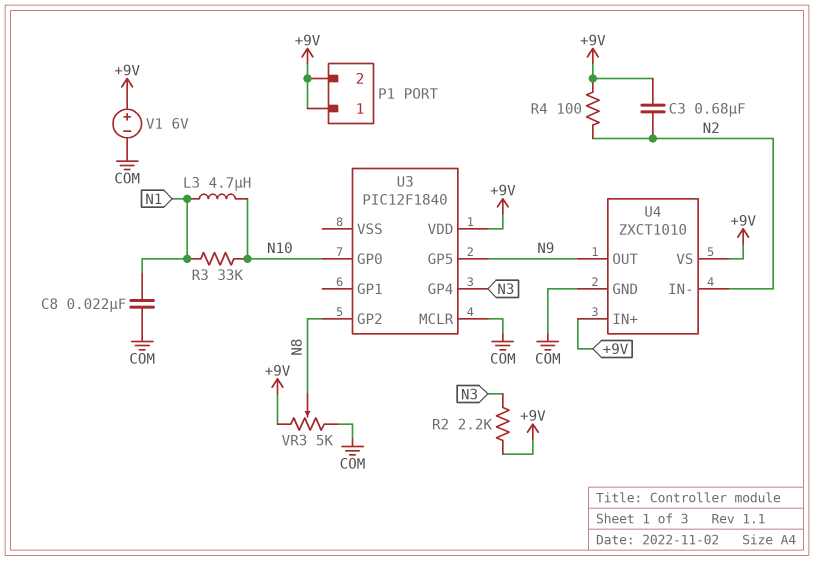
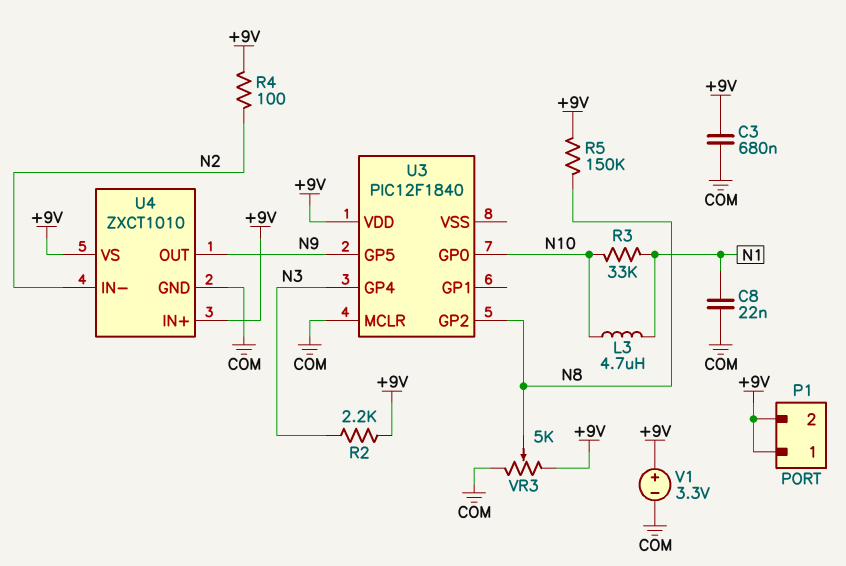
C3: 680nF (+9V, N2) -> 680nF (+9V, COM)
R5: none -> 150k (+9V, N8)
V1: 6V (plus +9V, minus COM) -> 3.3V (plus +9V, minus COM)

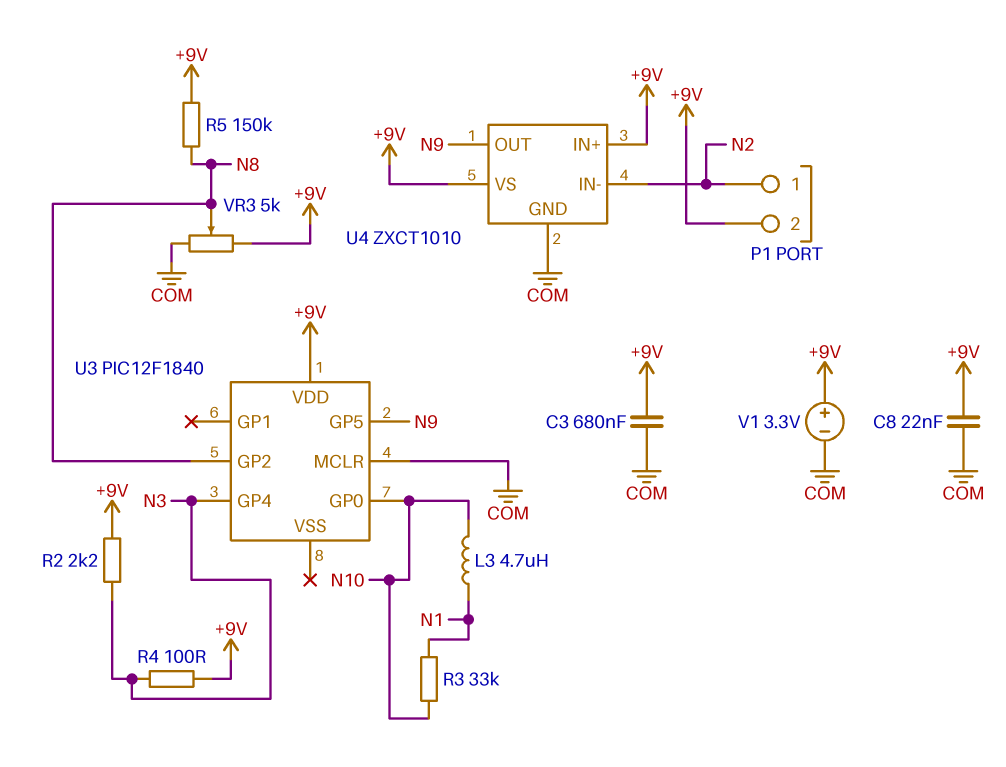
C8: 22nF (COM, N1) -> 22nF (+9V, COM)
P1 pin 1: +9V -> N2
R4: 100 (+9V, N2) -> 100 (+9V, N3)

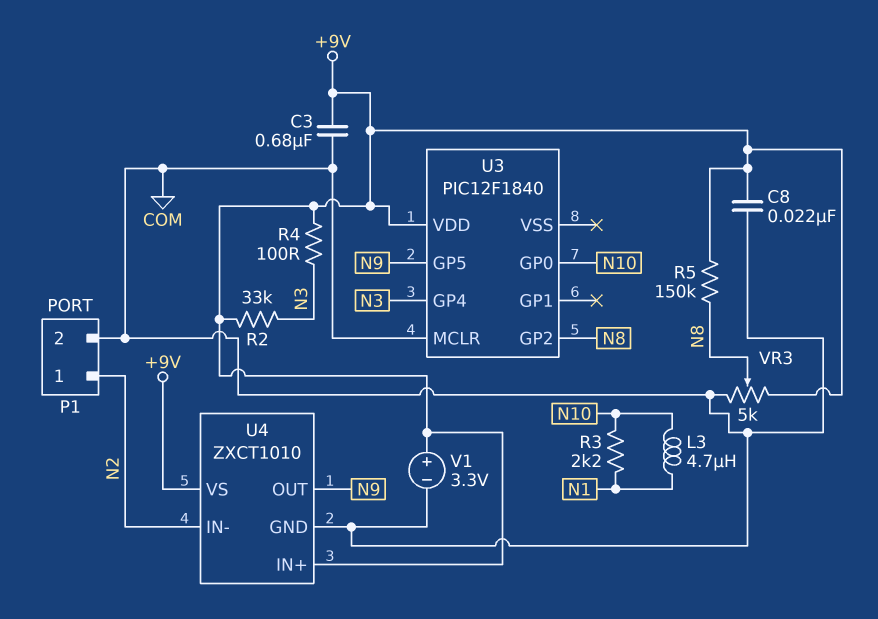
P1 pin 2: +9V -> COM
R2: 2.2k (+9V, N3) -> 33k (+9V, N3)
R3: 33k (N1, N10) -> 2.2k (N1, N10)

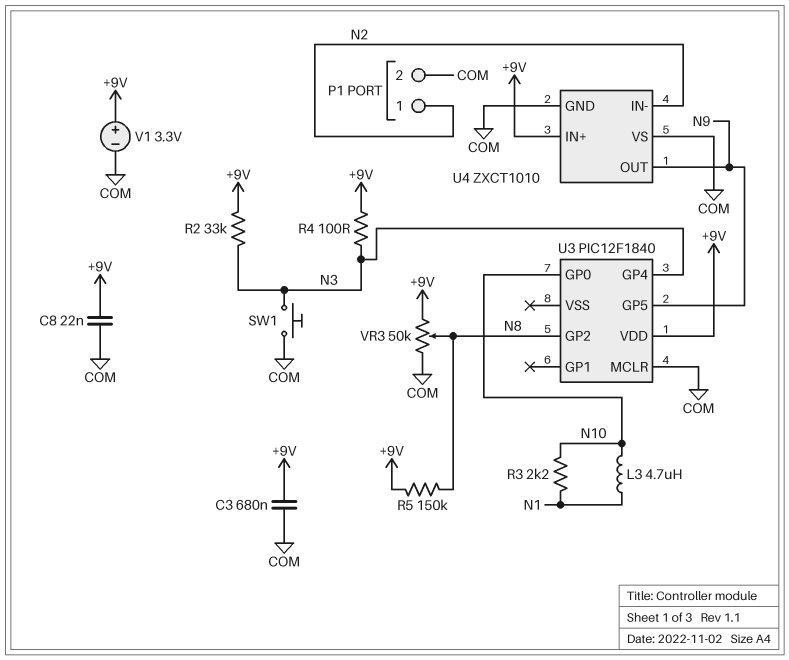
SW1: none -> button (COM, N3)
U4 pin VS: +9V -> COM
VR3: 5k (+9V, COM, wiper N8) -> 50k (+9V, COM, wiper N8)

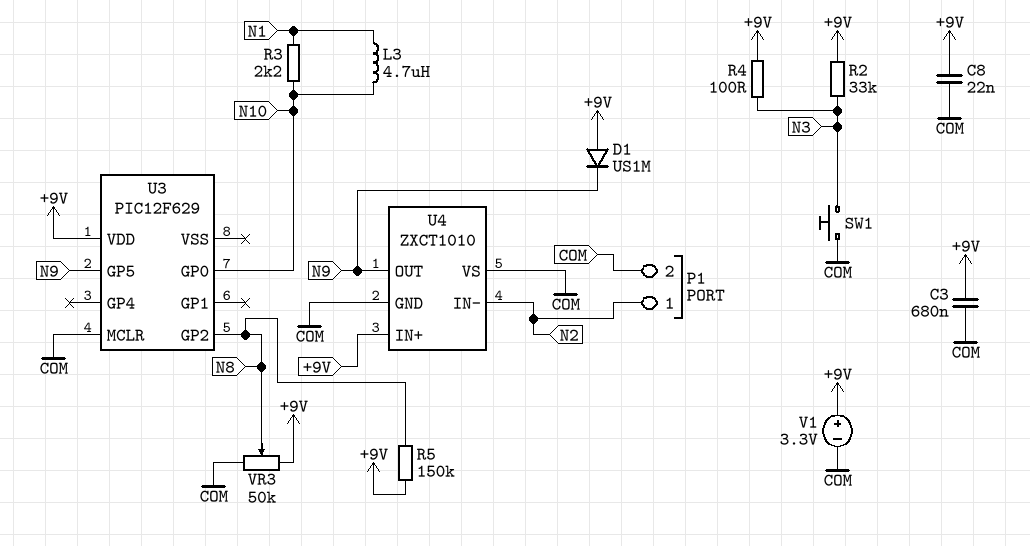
D1: none -> diode US1M (A +9V, K N9)
U3: PIC12F1840 -> PIC12F629
U3 pin GP4: N3 -> none

